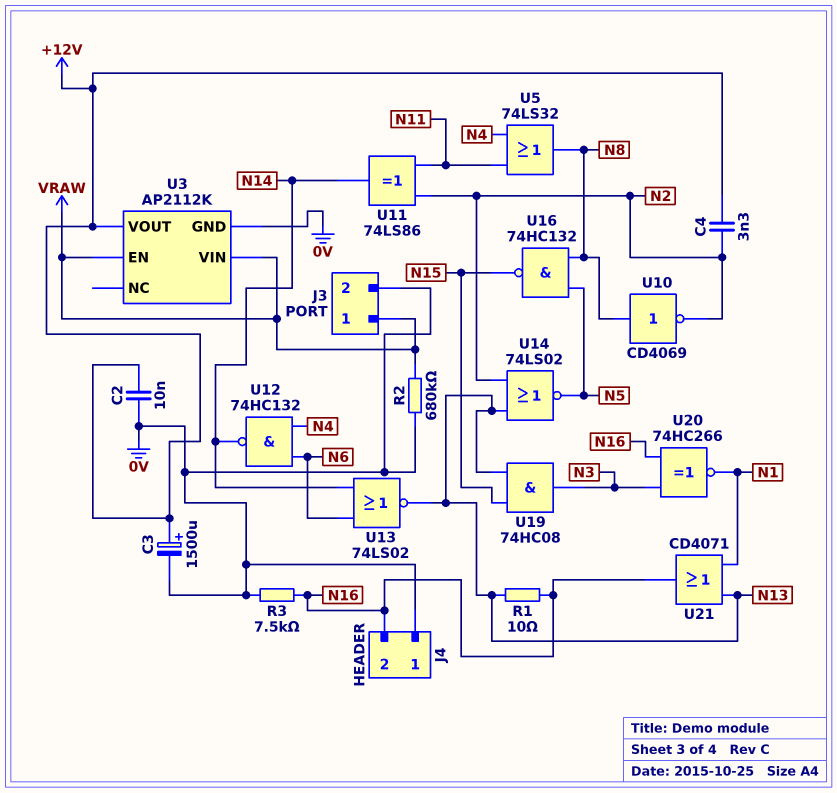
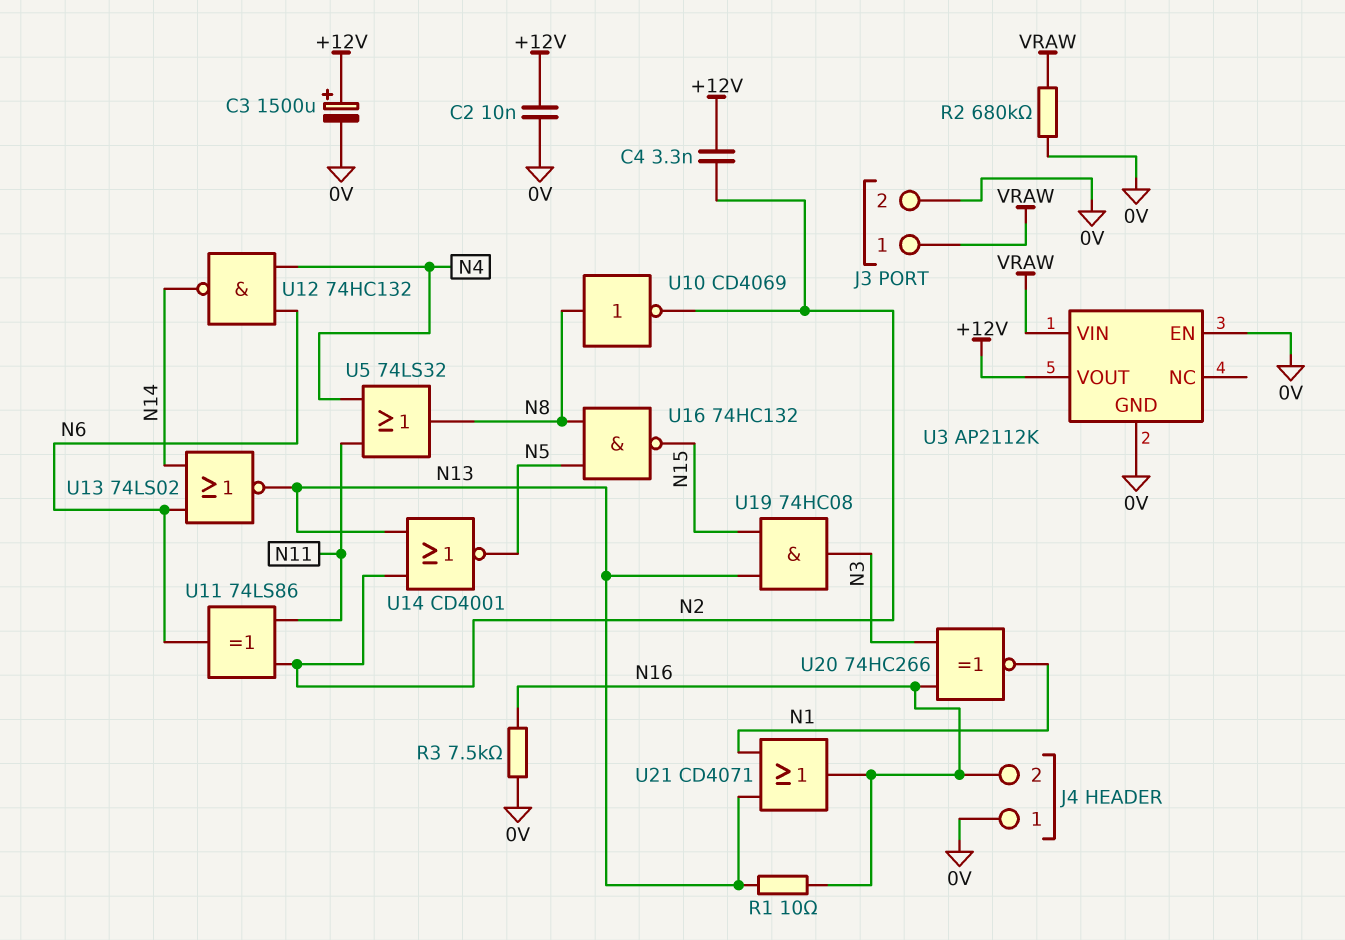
U3 pin EN: VRAW -> 0V
U11: XOR 74LS86 (in N2, in N11, out N14) -> XOR 74LS86 (in N2, in N11, out N6)
U14: NOR 74LS02 (in N2, in N13, out N5) -> NOR CD4001 (in N2, in N13, out N5)

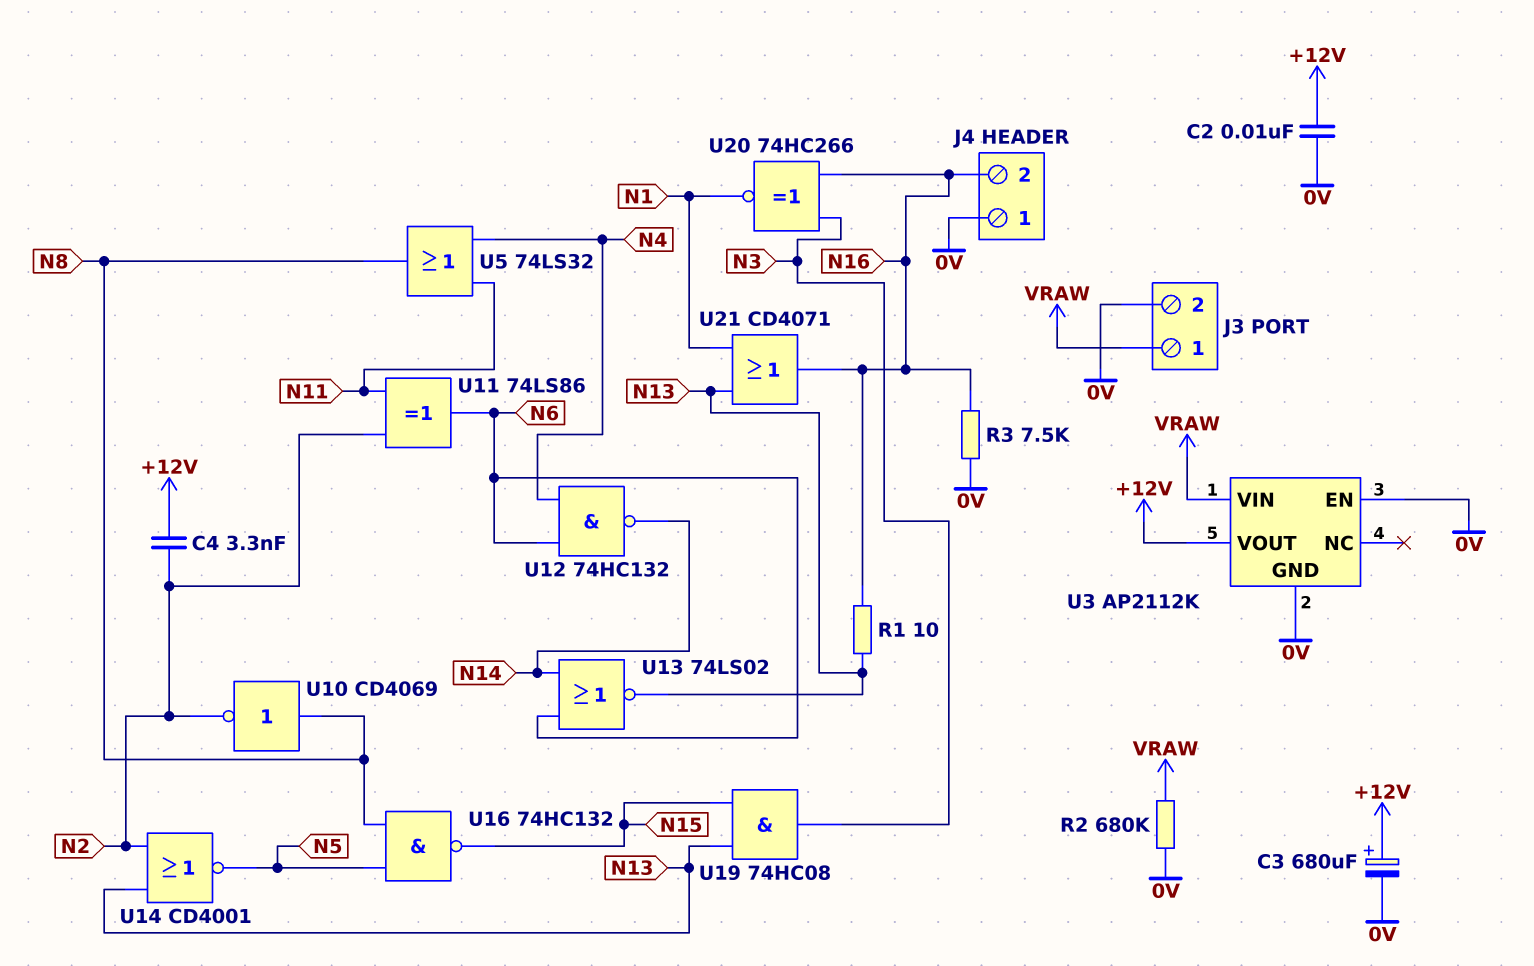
C3: 1500uF (plus +12V, minus 0V) -> 680uF (plus +12V, minus 0V)

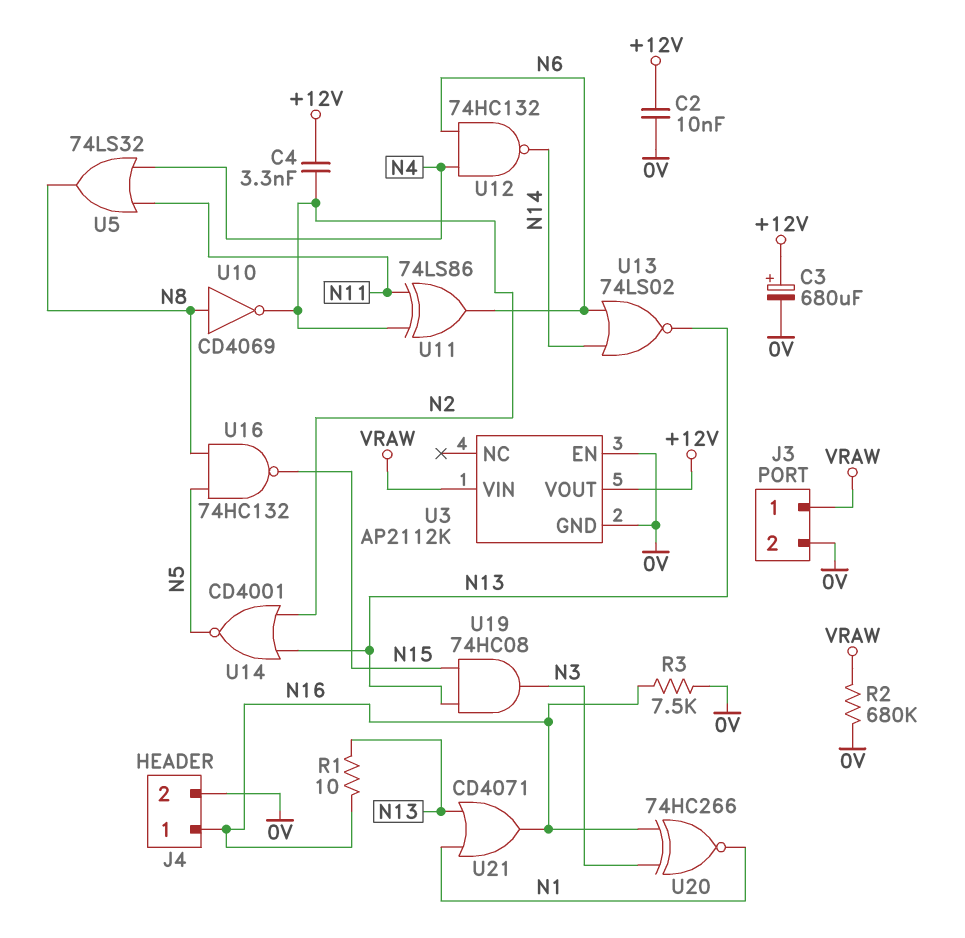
J4 pin 1: 0V -> N16
J4 pin 2: N16 -> 0V

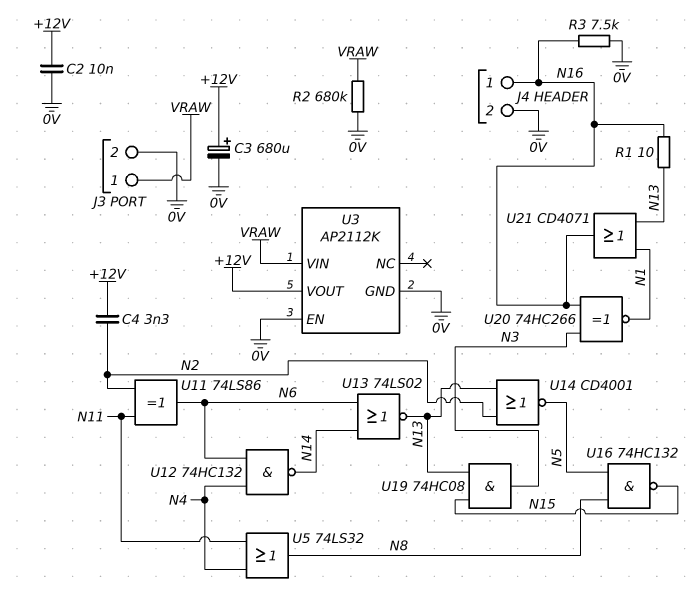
U10: NOT CD4069 (in N8, out N2) -> none

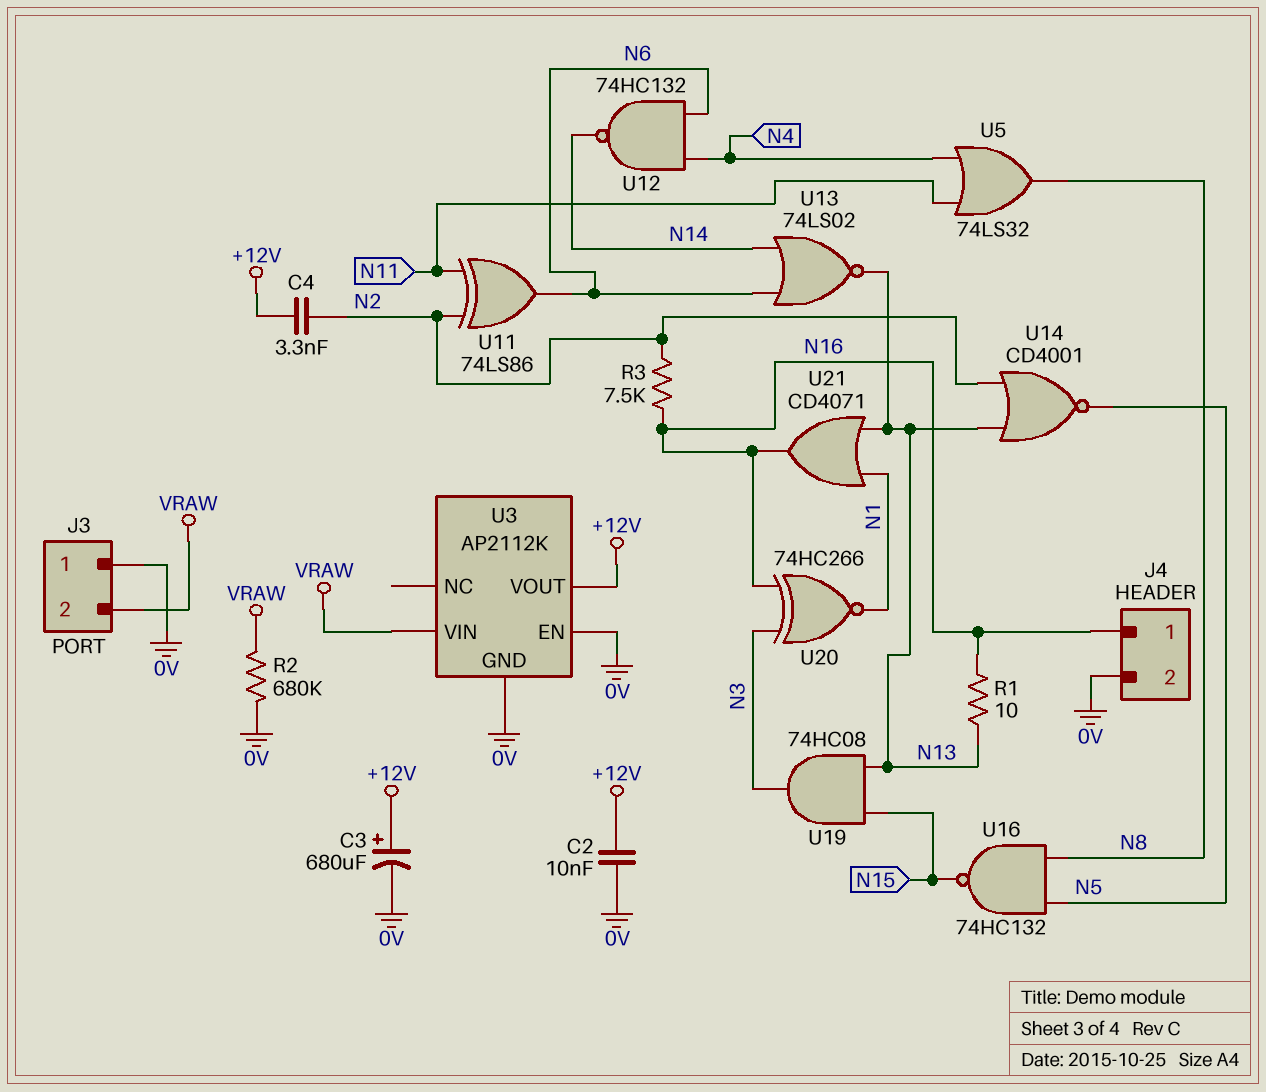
J3 pin 1: VRAW -> 0V
J3 pin 2: 0V -> VRAW
R3: 7.5k (0V, N16) -> 7.5k (N2, N16)

